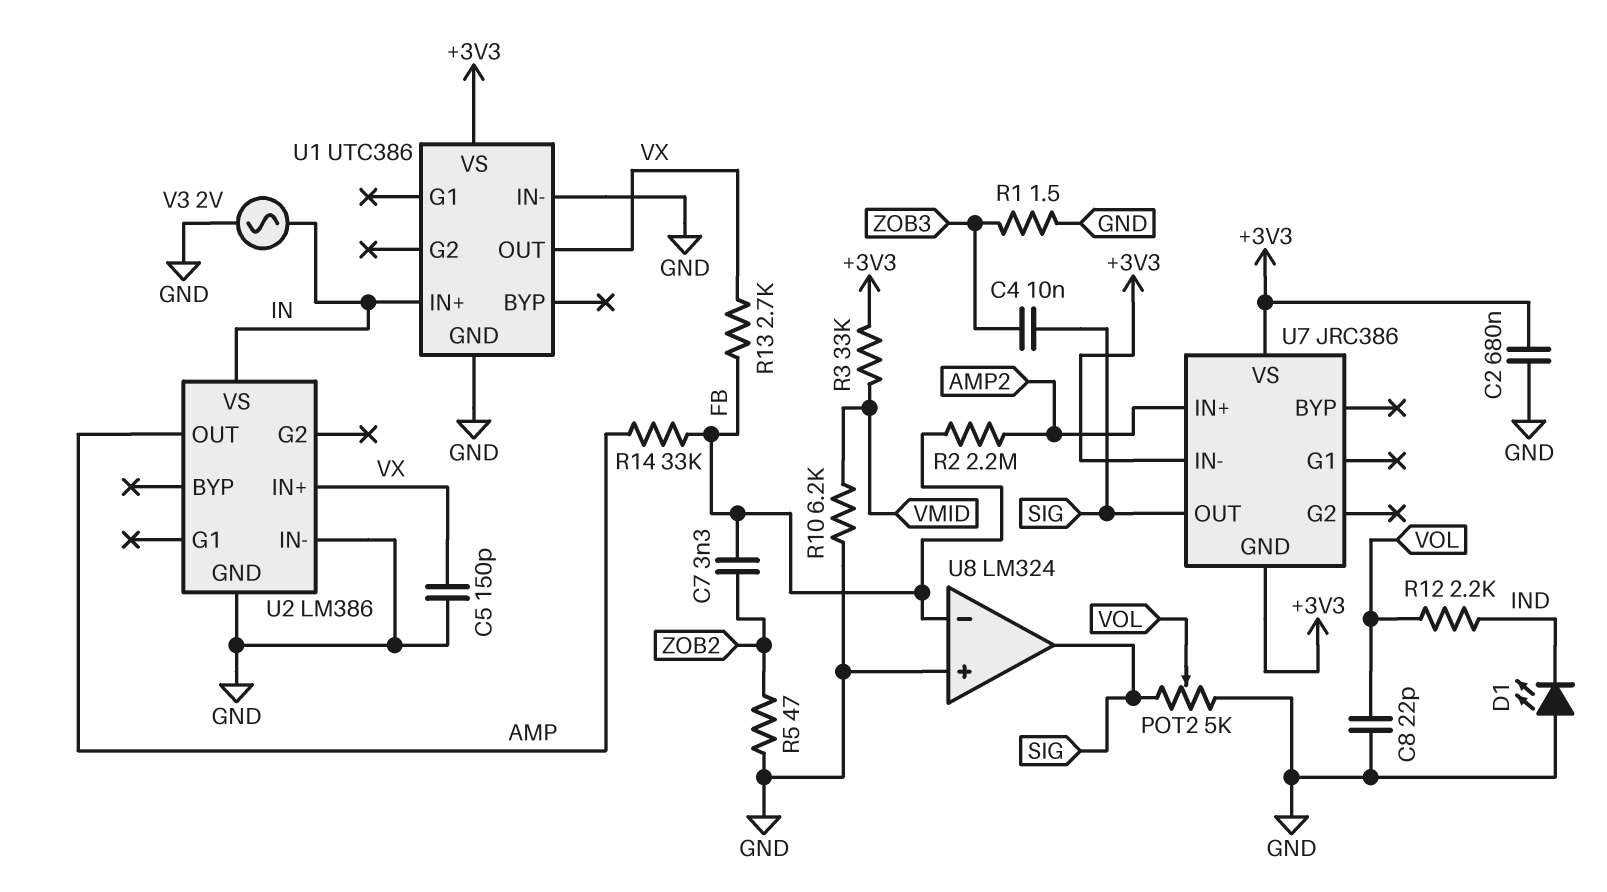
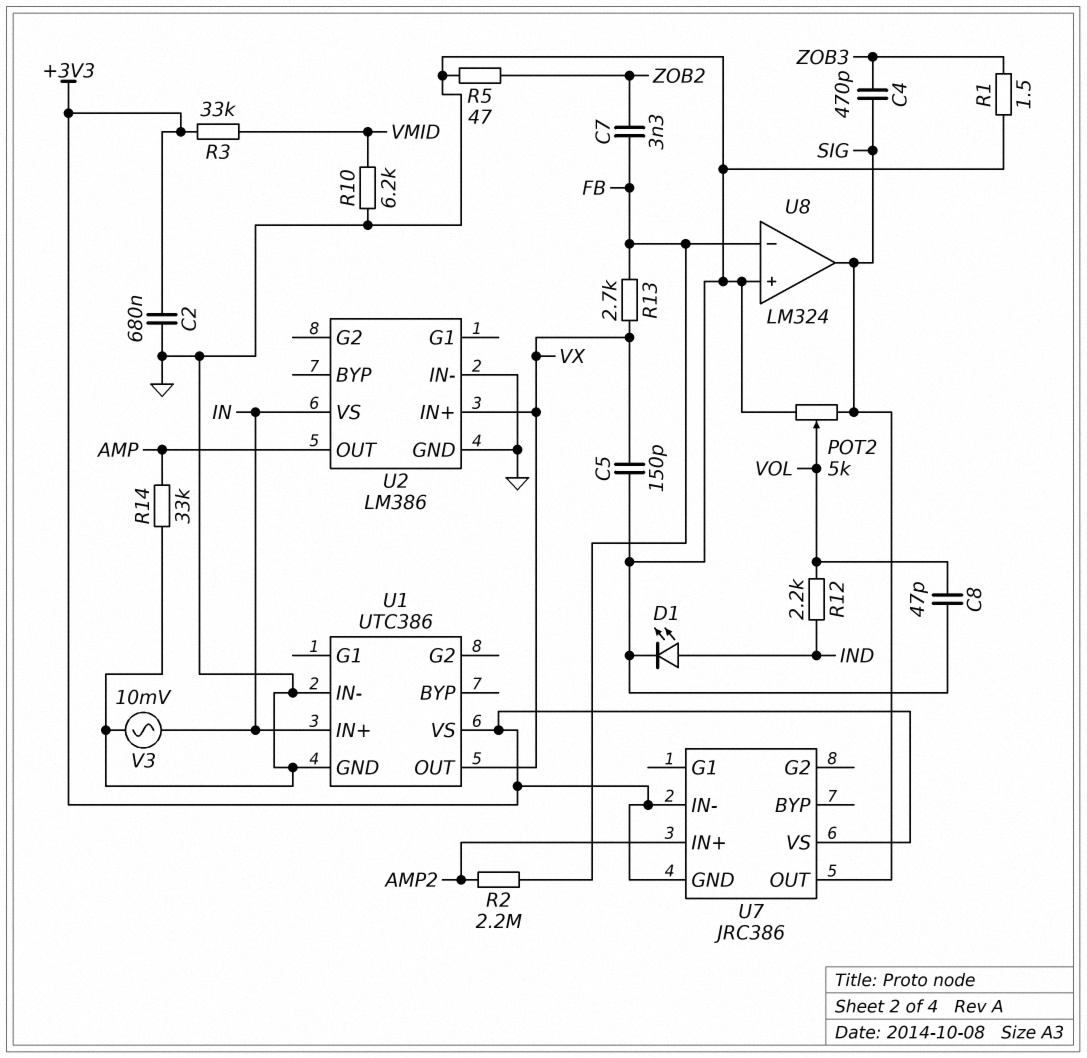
C4: 10nF (SIG, ZOB3) -> 470pF (SIG, ZOB3)
C8: 22pF (GND, VOL) -> 47pF (GND, VOL)
D1: LED (A GND, K IND) -> LED (A IND, K GND)
R14: 33k (AMP, FB) -> 33k (AMP, GND)
V3: AC 2V (GND, IN) -> AC 10mV (GND, IN)

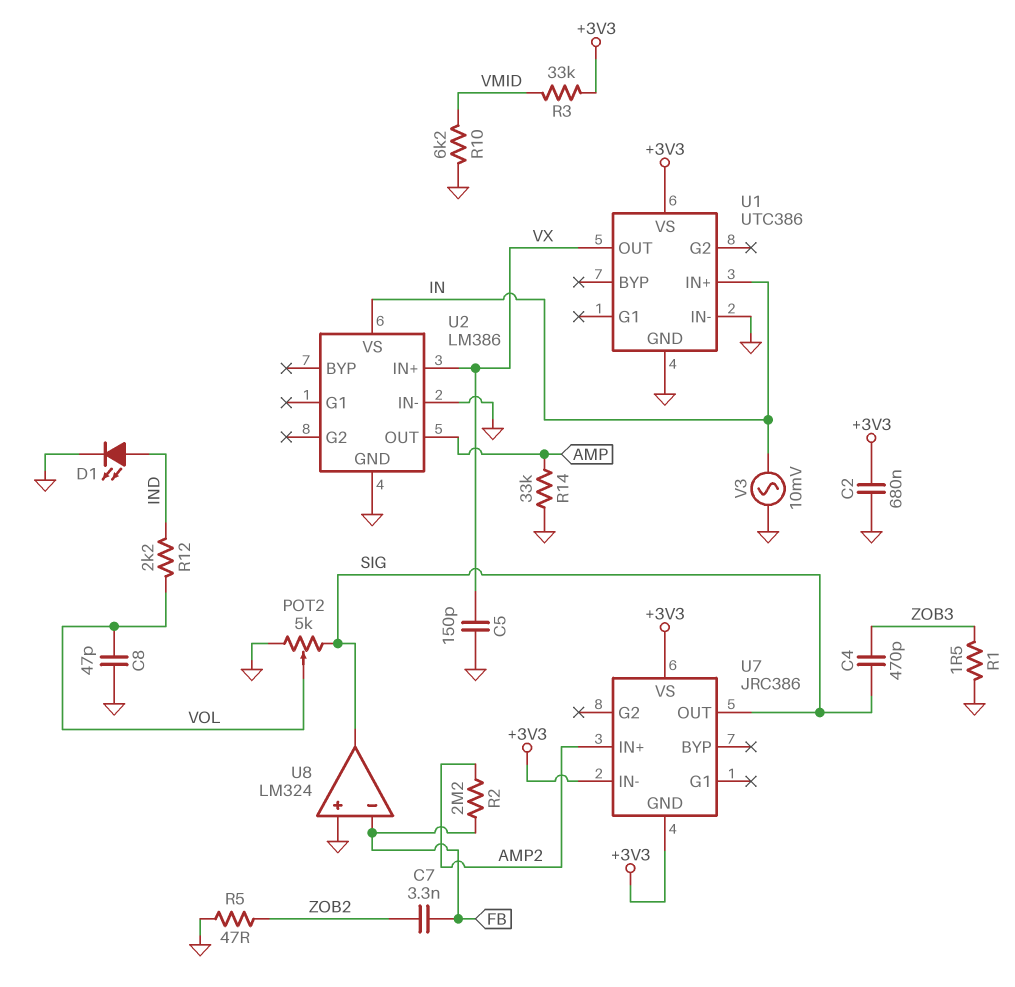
R13: 2.7k (FB, VX) -> none

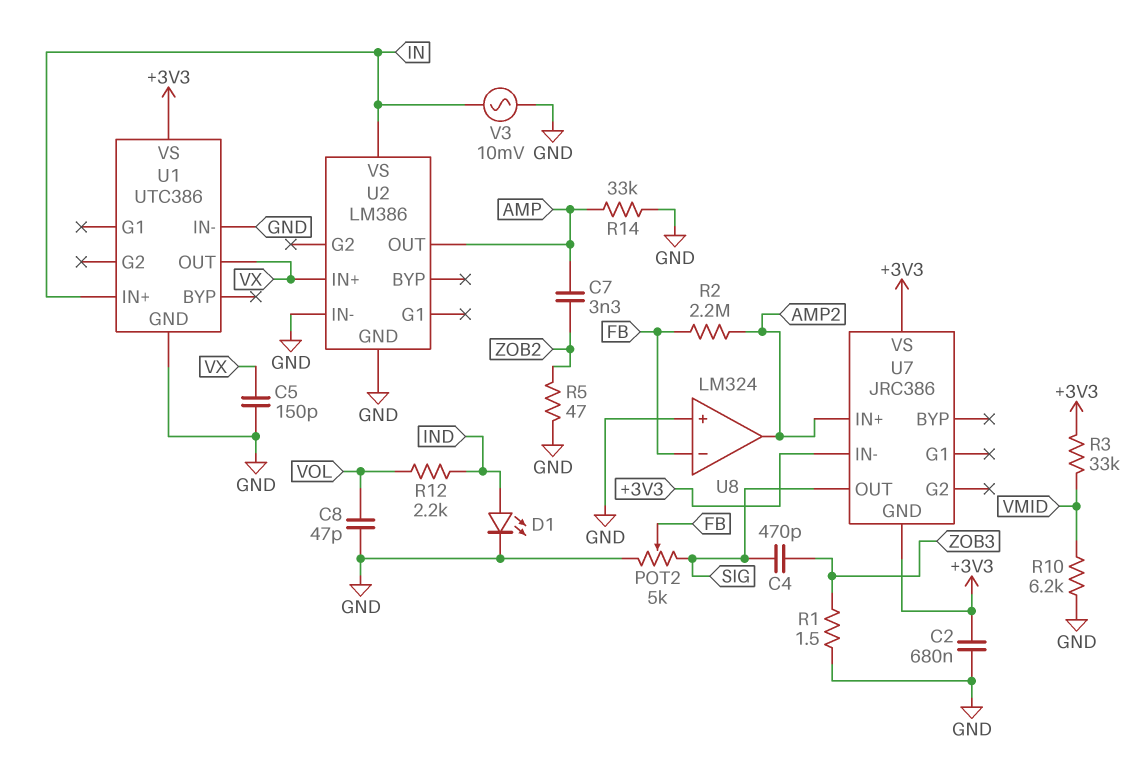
C7: 3.3nF (FB, ZOB2) -> 3.3nF (AMP, ZOB2)
POT2: 5k (GND, SIG, wiper VOL) -> 5k (GND, SIG, wiper FB)
U8 pin out: SIG -> AMP2

